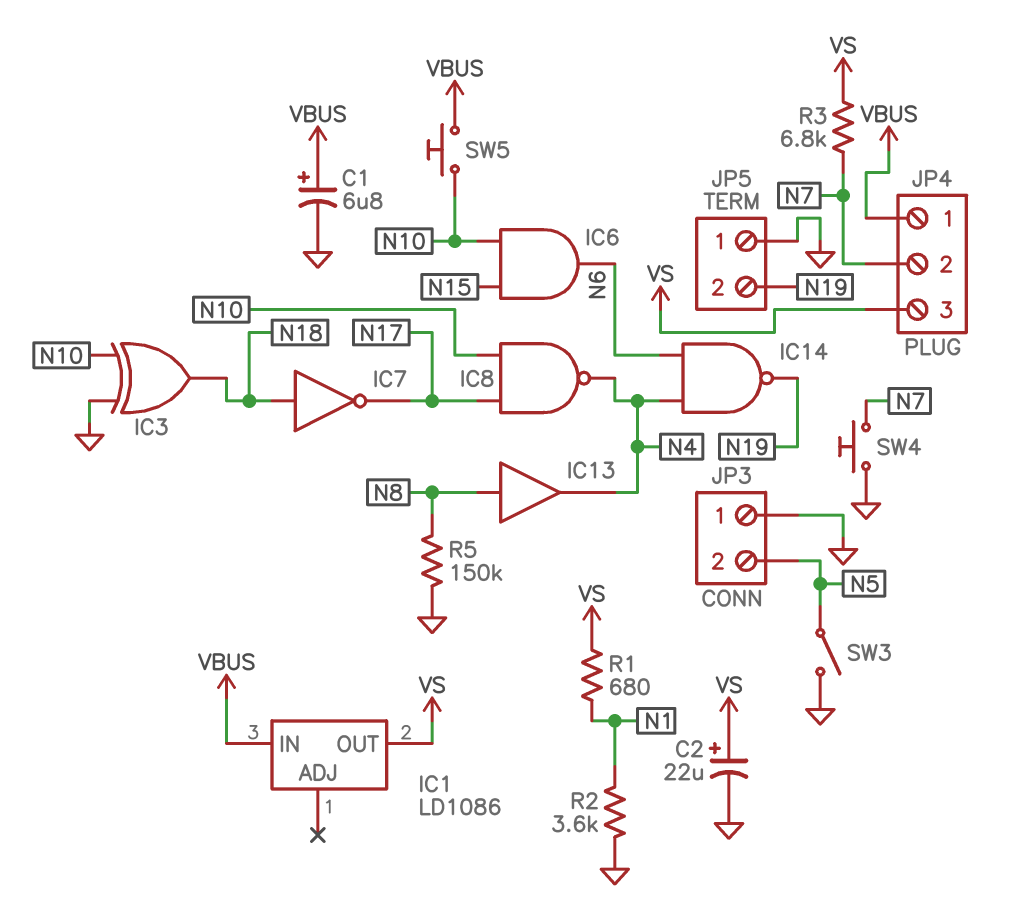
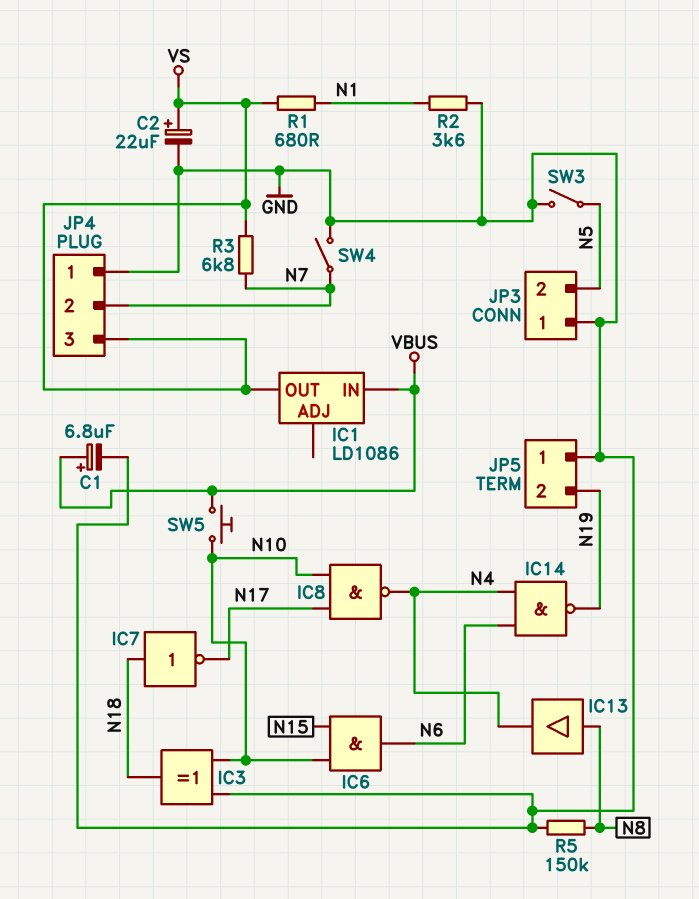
JP4 pin 1: VBUS -> GND
SW4: button (GND, N7) -> switch (GND, N7)

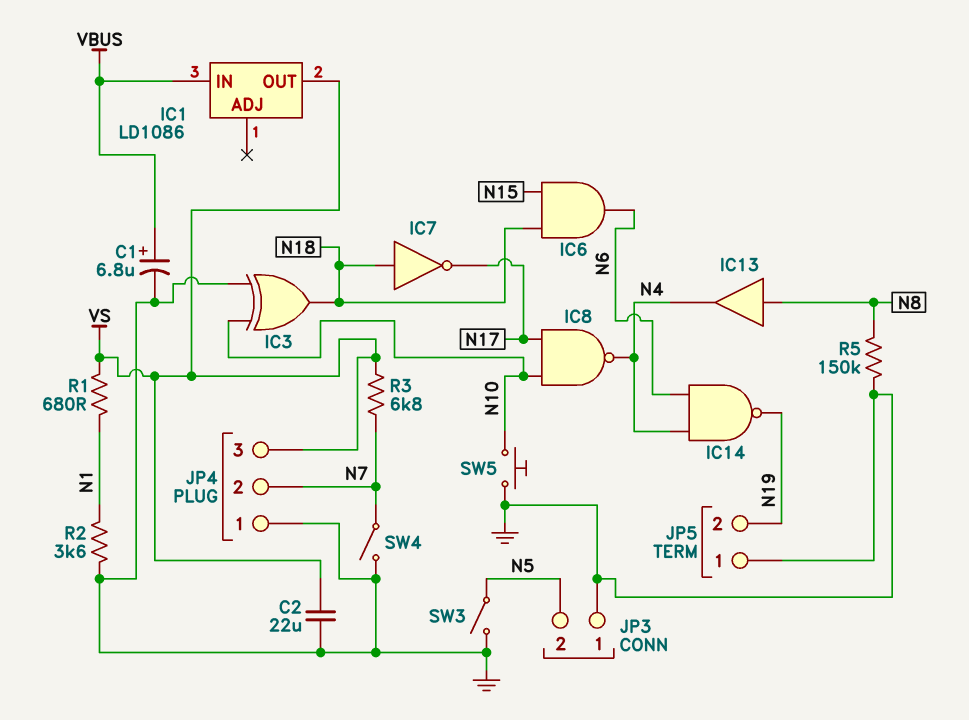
C2: 22uF (plus VS, minus GND) -> 22uF (GND, VS)
IC6: AND (in N10, in N15, out N6) -> AND (in N15, in N18, out N6)
SW5: button (N10, VBUS) -> button (GND, N10)

